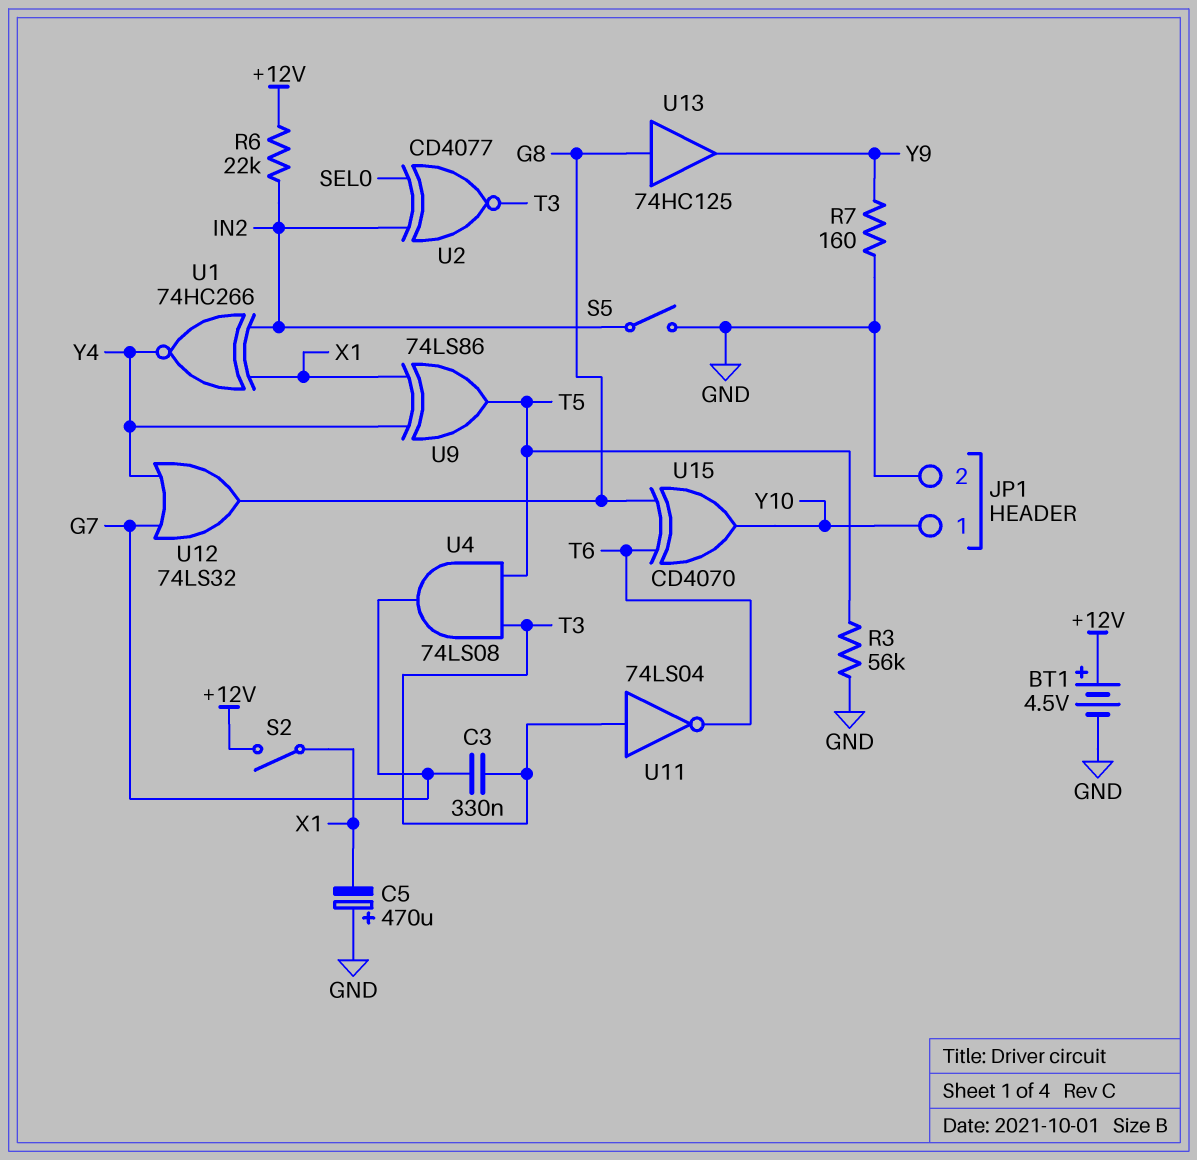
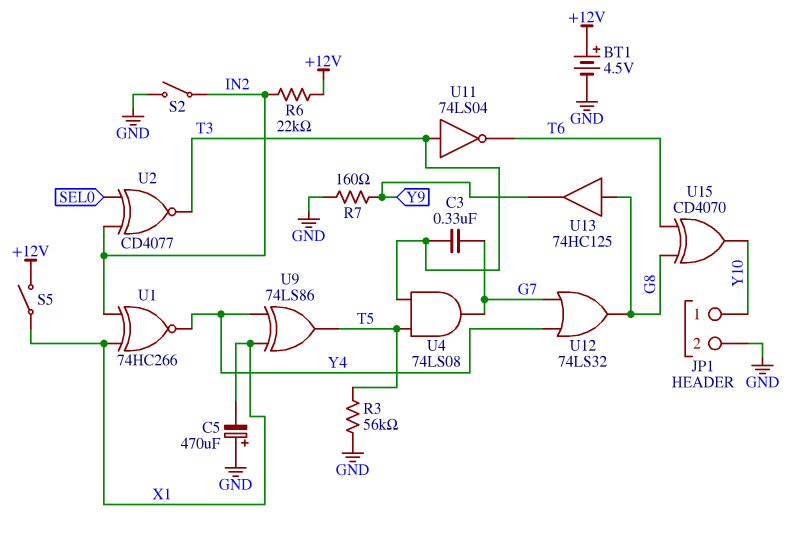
S2: switch (+12V, X1) -> switch (GND, IN2)
S5: switch (GND, IN2) -> switch (+12V, X1)

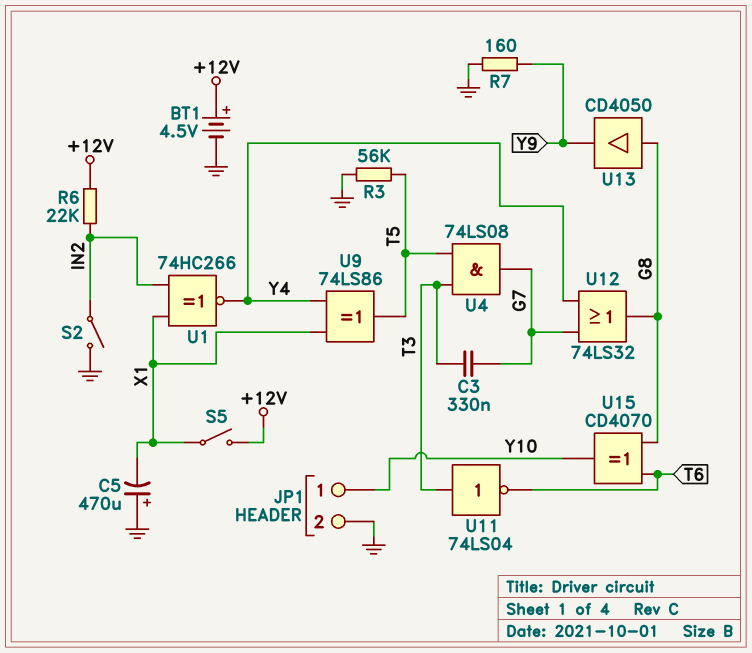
U2: XNOR CD4077 (in IN2, in SEL0, out T3) -> none
U13: buffer 74HC125 (in G8, out Y9) -> buffer CD4050 (in G8, out Y9)

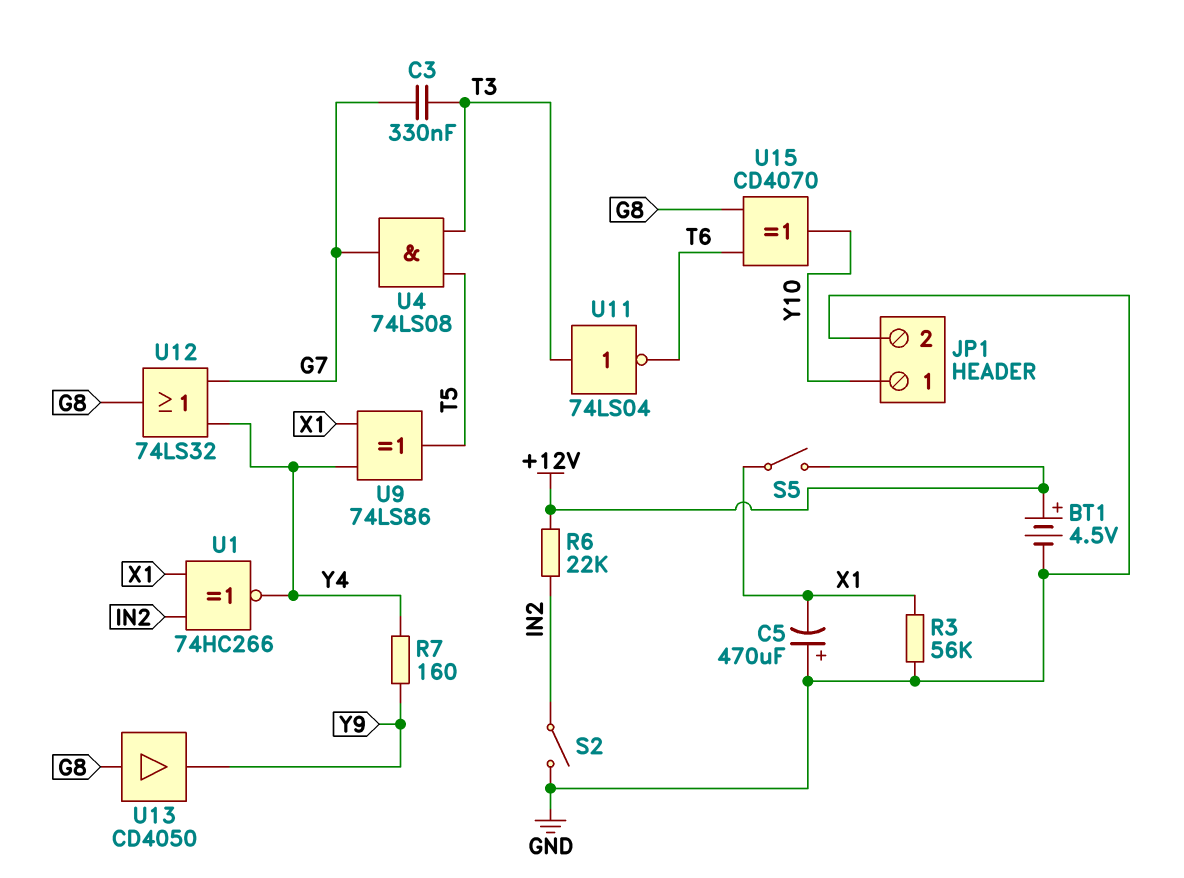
R3: 56k (GND, T5) -> 56k (GND, X1)
R7: 160 (GND, Y9) -> 160 (Y4, Y9)

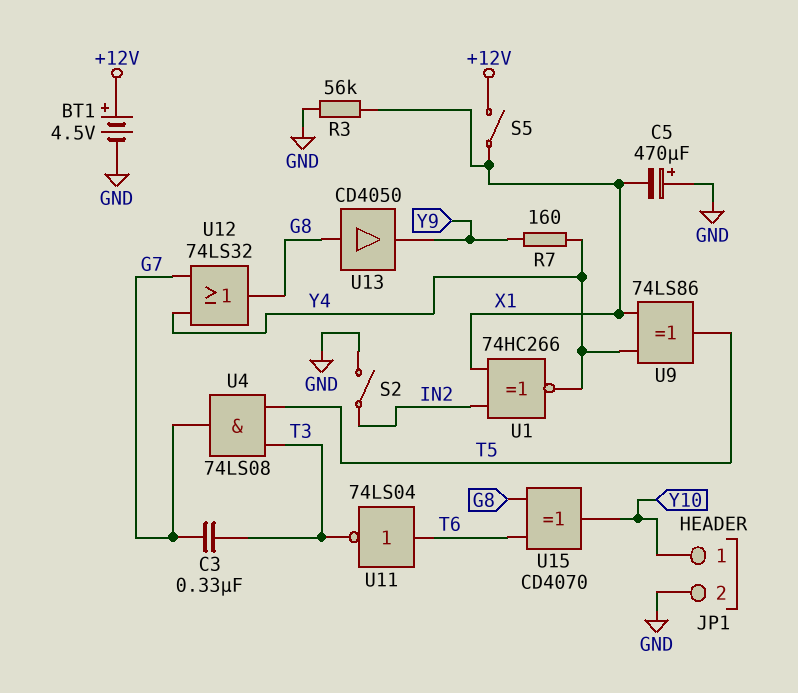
R6: 22k (+12V, IN2) -> none
U11: NOT 74LS04 (in T3, out T6) -> NOT 74LS04 (in T6, out T3)

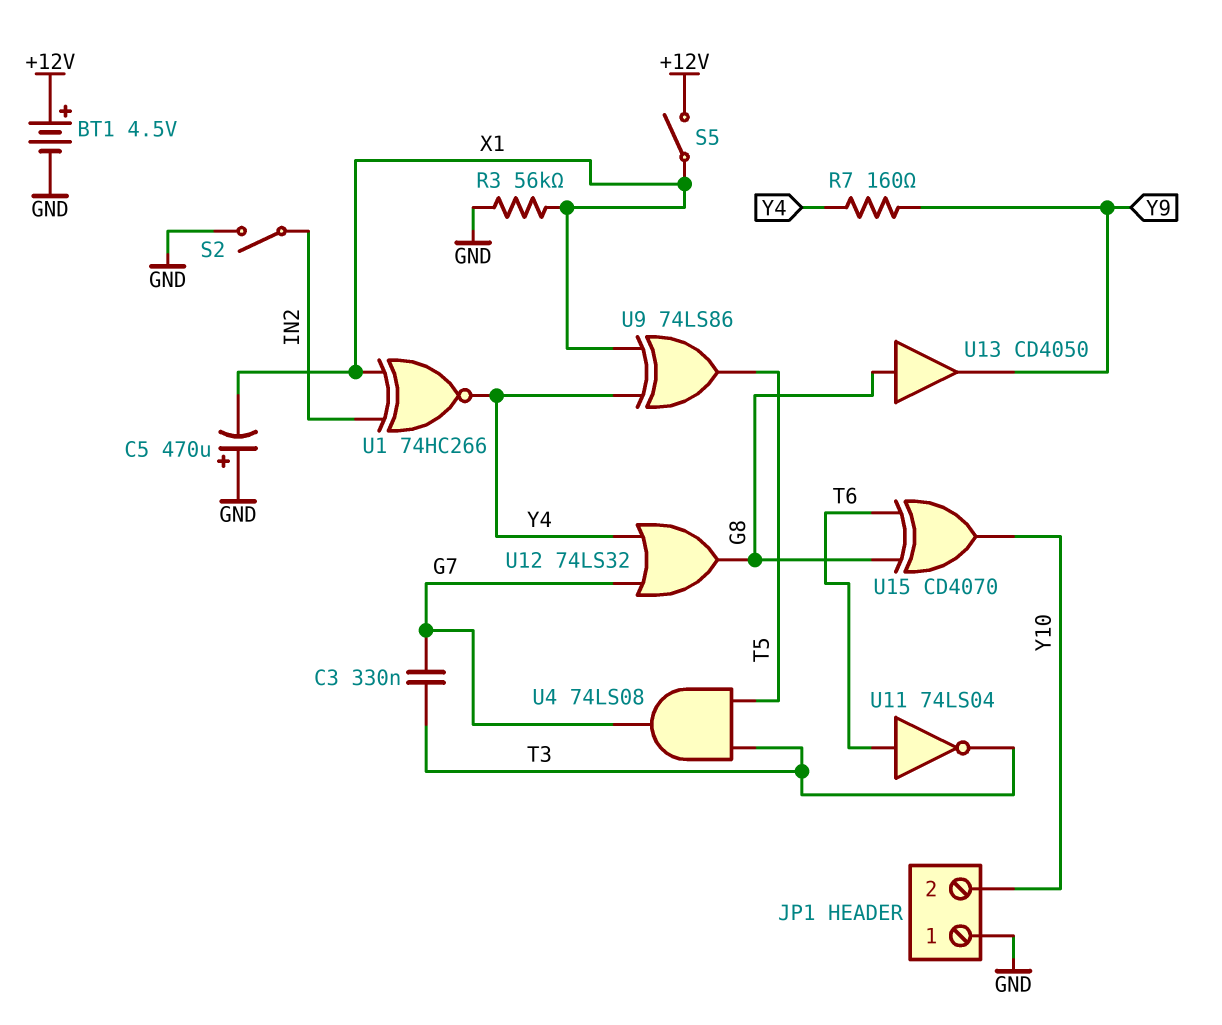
JP1 pin 1: Y10 -> GND
JP1 pin 2: GND -> Y10

